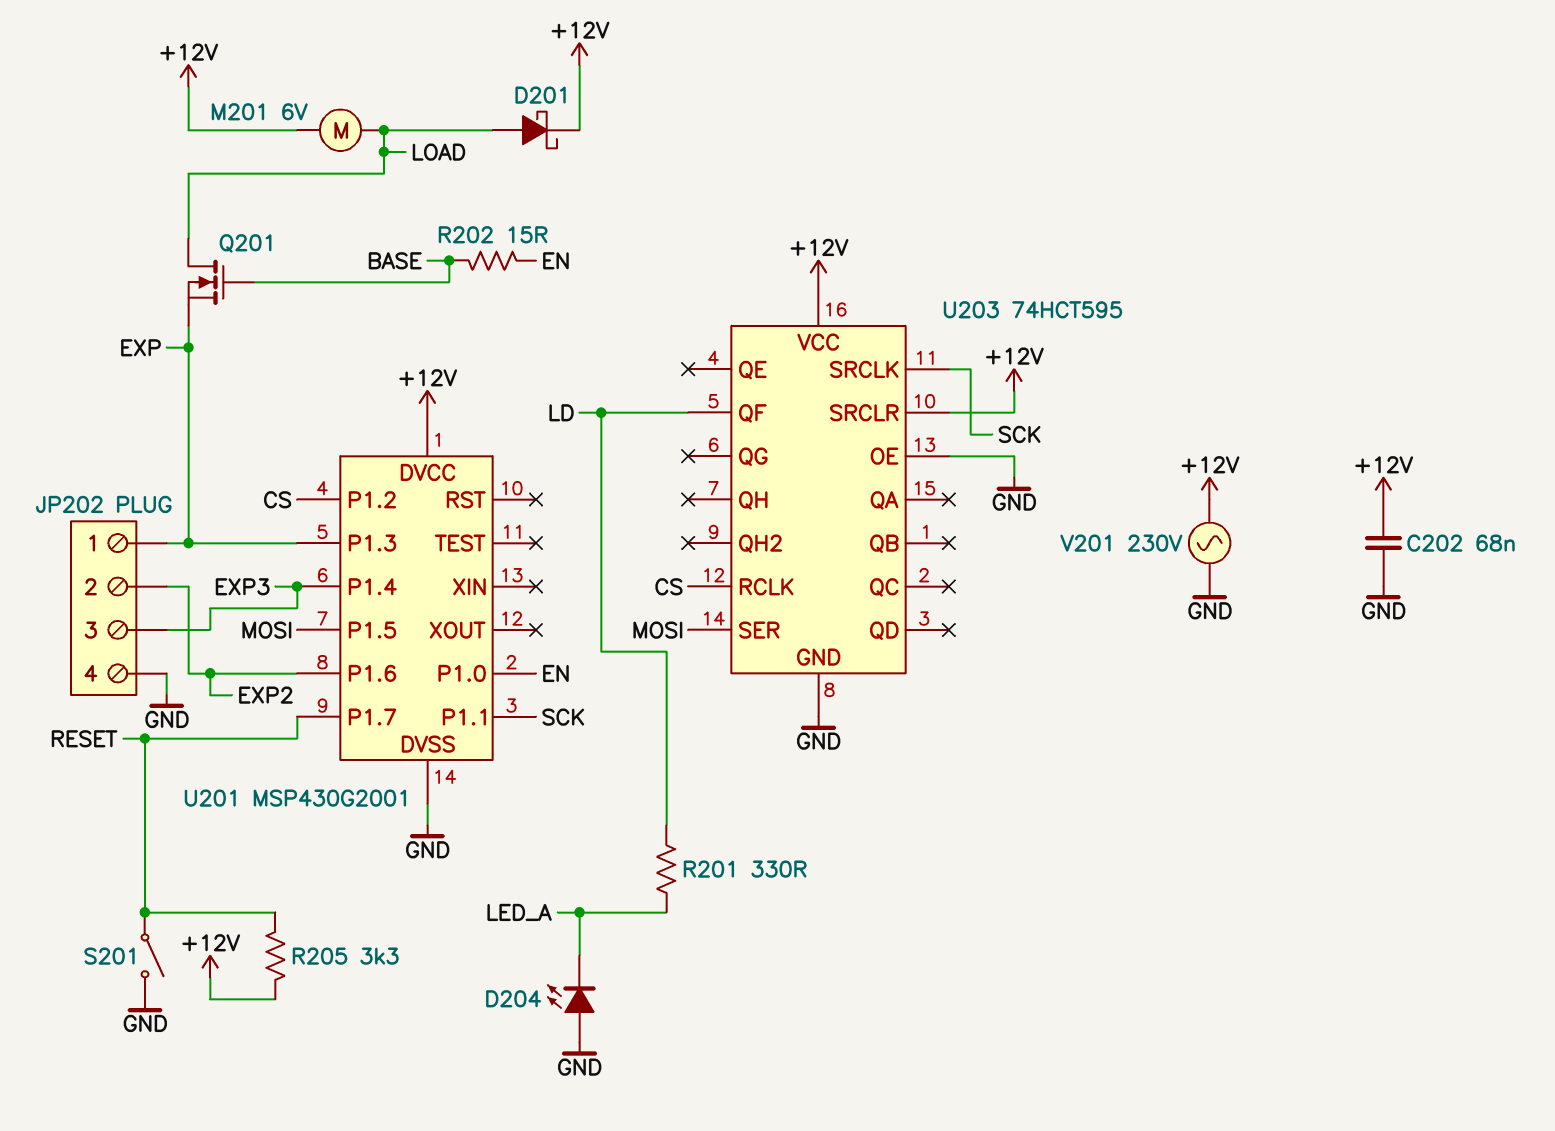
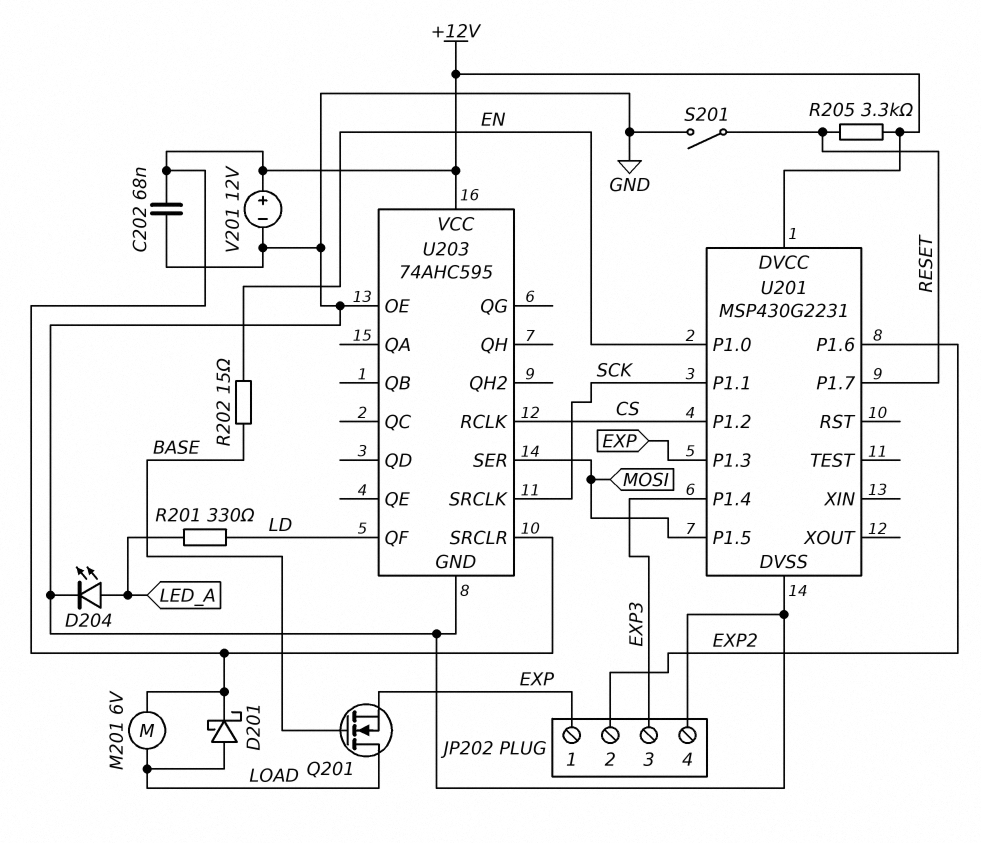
D204: LED (A GND, K LED_A) -> LED (A LED_A, K GND)
U201: MSP430G2001 -> MSP430G2231
U203: 74HCT595 -> 74AHC595
V201: AC 230V (+12V, GND) -> 12V (plus +12V, minus GND)

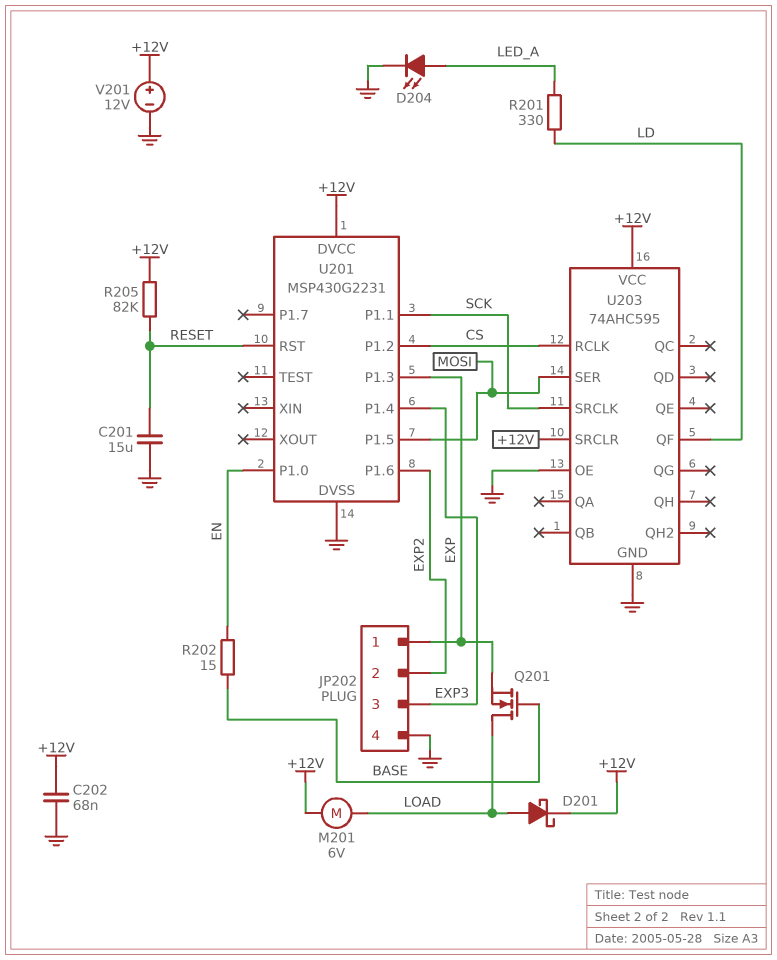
C201: none -> 15uF (GND, RESET)
R205: 3.3k (+12V, RESET) -> 82k (+12V, RESET)
S201: switch (GND, RESET) -> none
U201 pin P1.7: RESET -> none
U201 pin RST: none -> RESET

